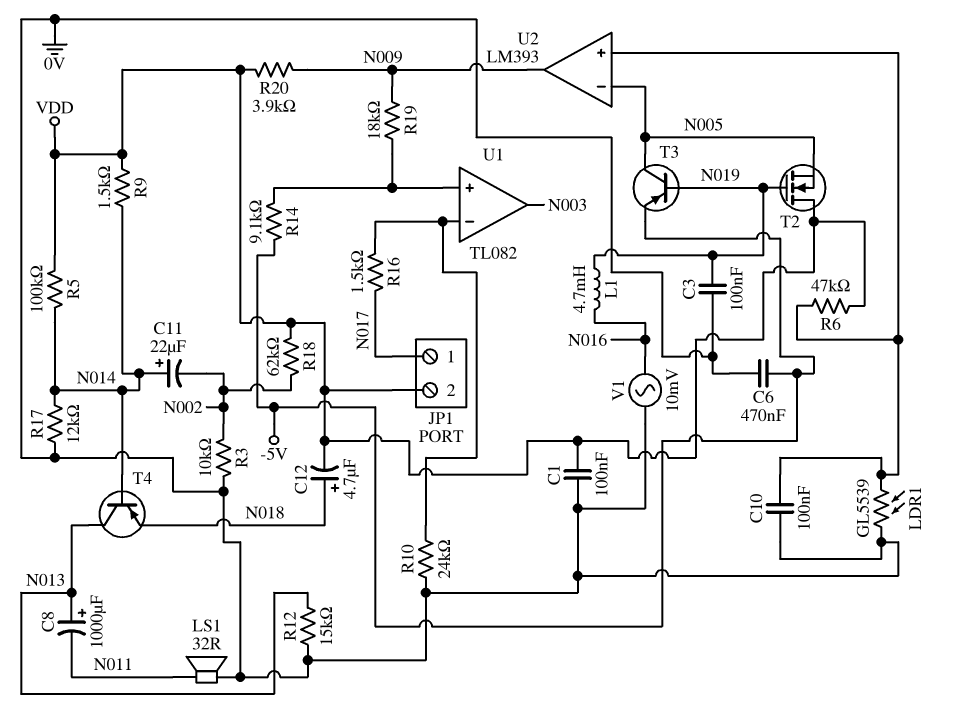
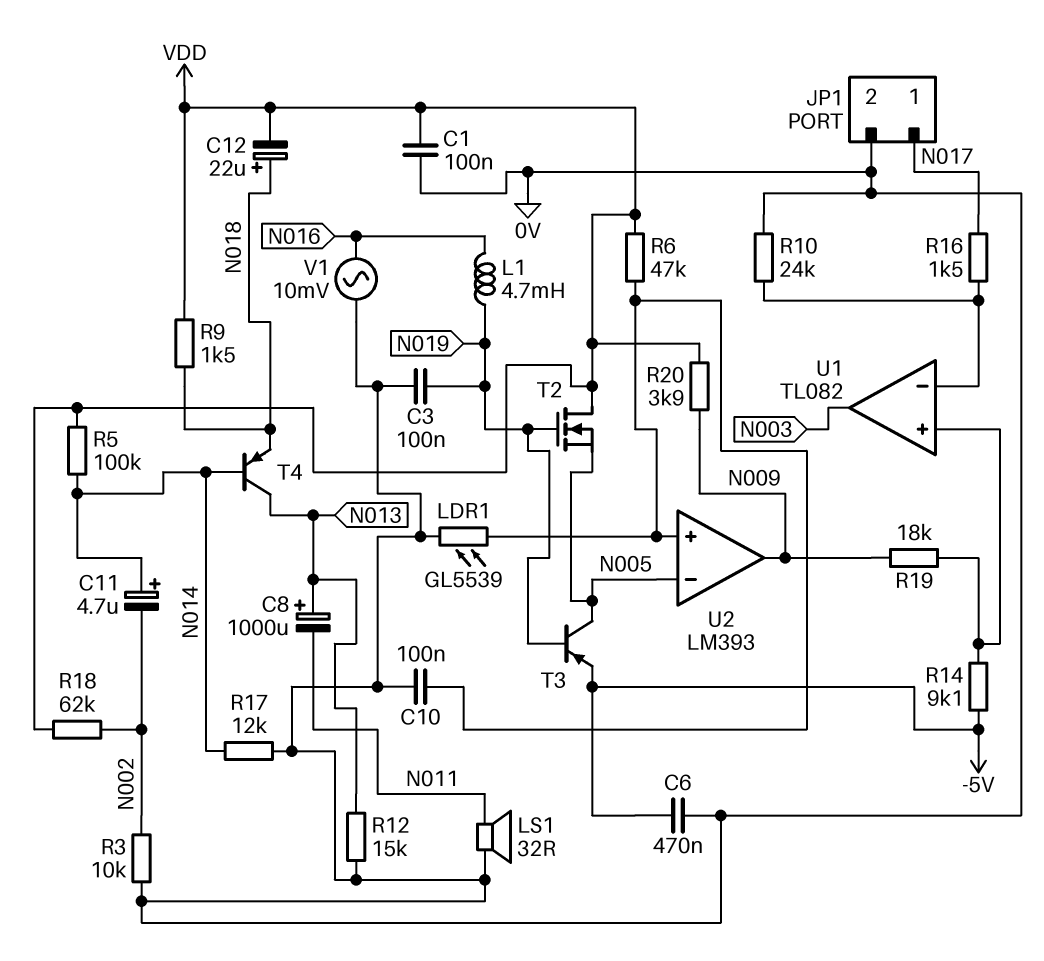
C11: 22uF (plus N014, minus N002) -> 4.7uF (plus N014, minus N002)
C12: 4.7uF (plus N018, minus VDD) -> 22uF (plus N018, minus VDD)
JP1 pin 2: VDD -> 0V
R9: 1.5k (N014, VDD) -> 1.5k (N018, VDD)

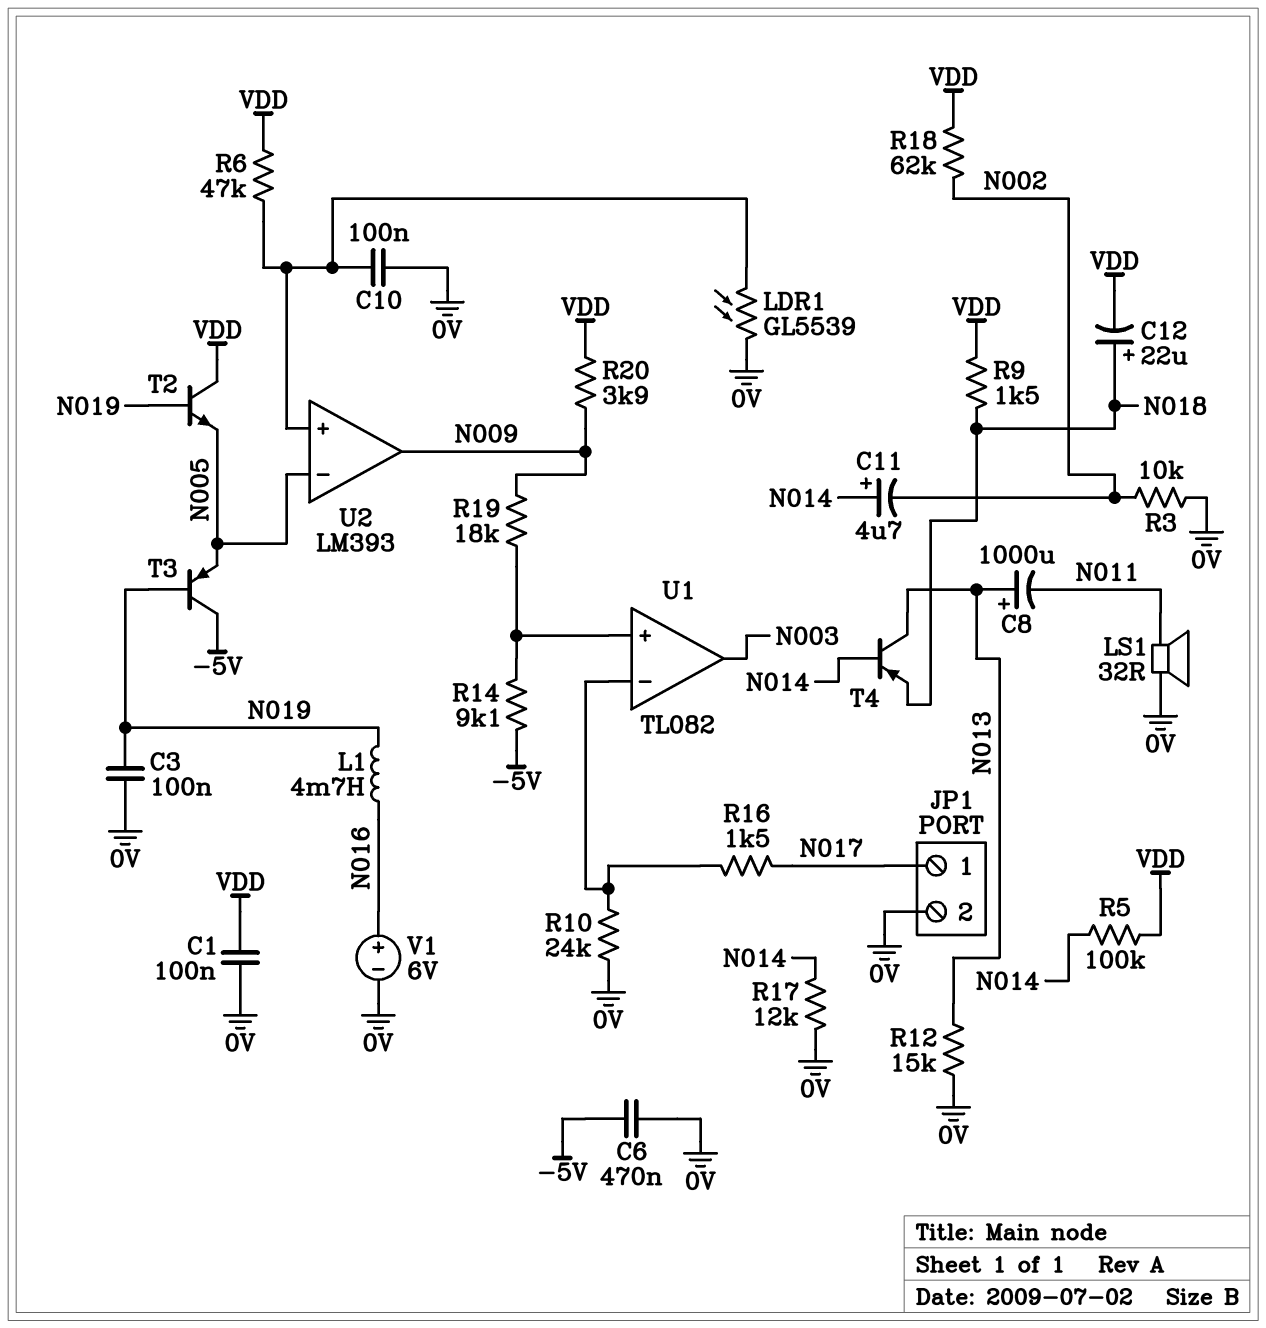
T2: NMOS (G N019, D VDD, S N005) -> NPN (B N019, C VDD, E N005)
T3: PNP (B N019, C N005, E -5V) -> PNP (B N019, C -5V, E N005)
V1: AC 10mV (0V, N016) -> 6V (plus N016, minus 0V)

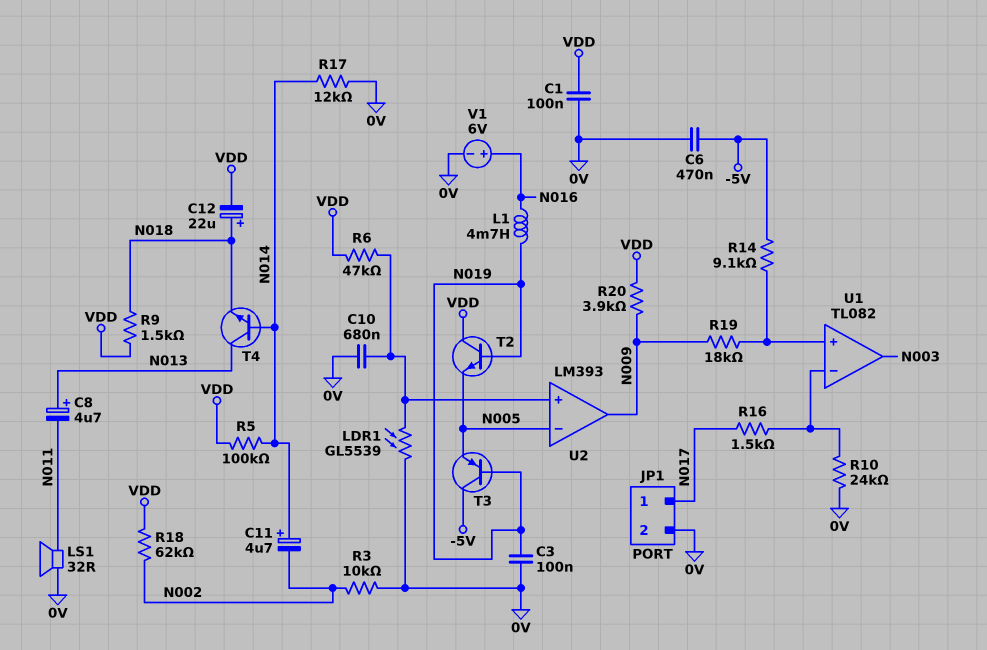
C8: 1000uF (plus N013, minus N011) -> 4.7uF (plus N013, minus N011)
C10: 100nF (0V, U2/in+) -> 680nF (0V, U2/in+)
R12: 15k (0V, N013) -> none
T4: PNP (B N014, C N013, E N018) -> NPN (B N014, C N013, E N018)

